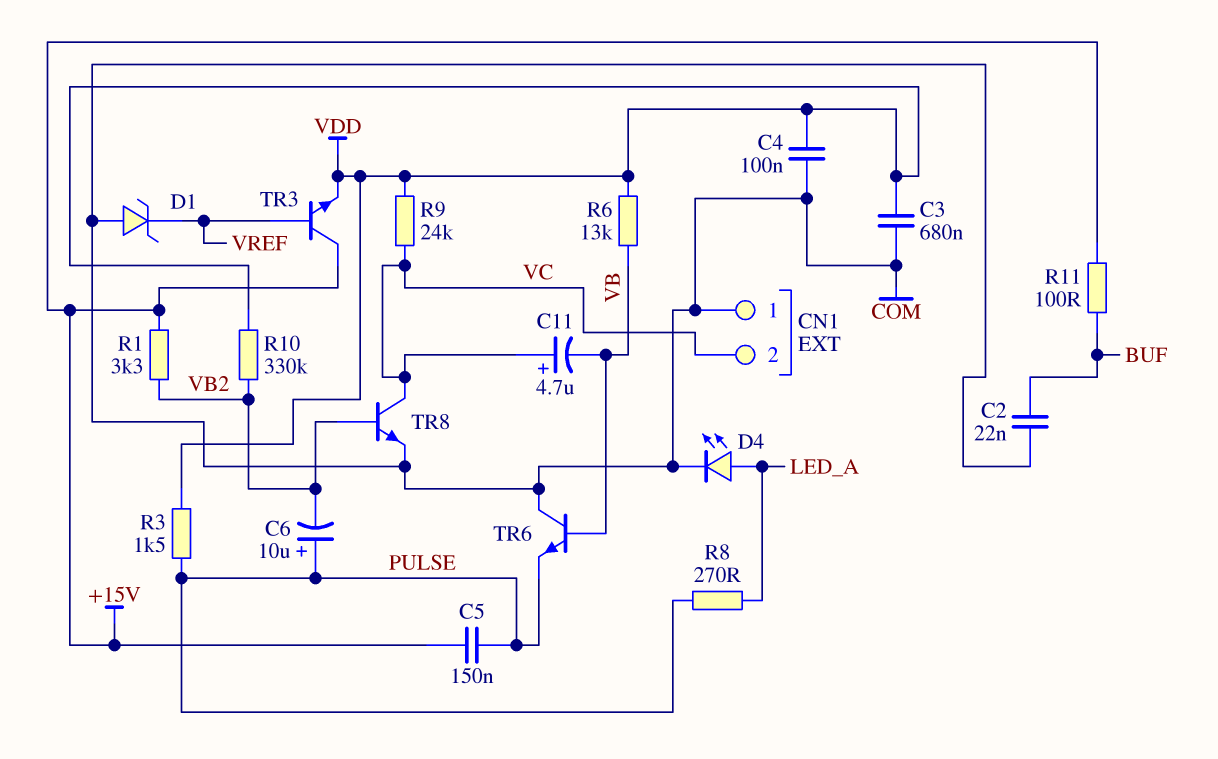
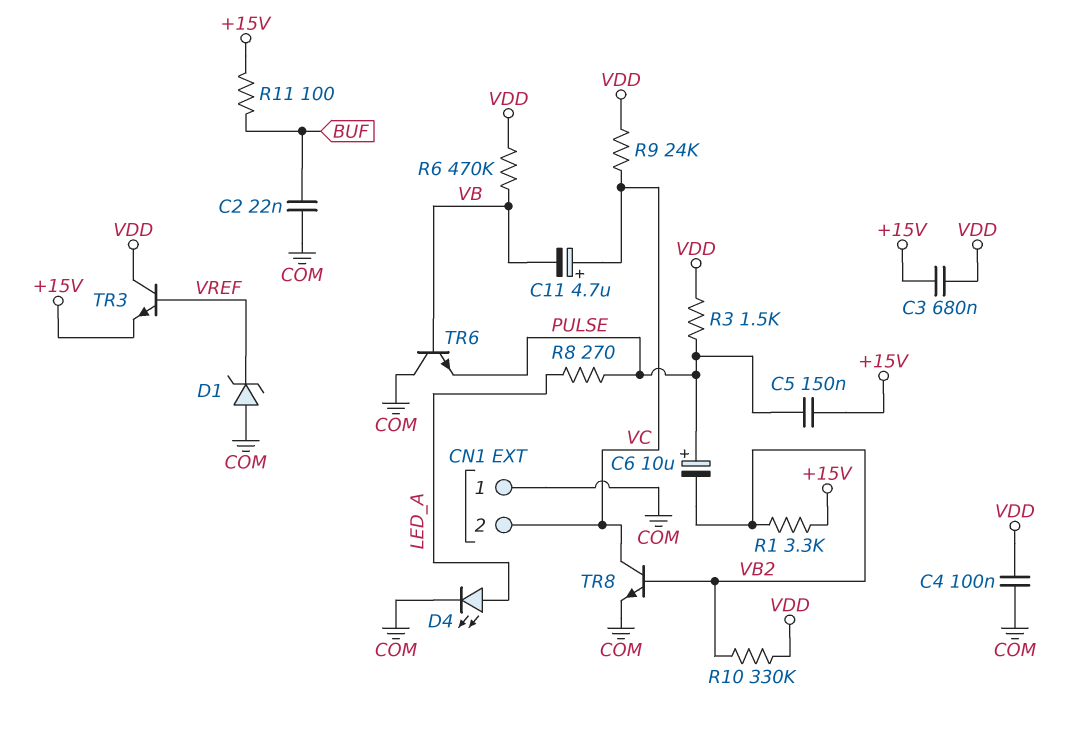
C3: 680nF (COM, VDD) -> 680nF (+15V, VDD)
R6: 13k (VB, VDD) -> 470k (VB, VDD)
TR3: NPN (B VREF, C +15V, E VDD) -> NPN (B VREF, C VDD, E +15V)

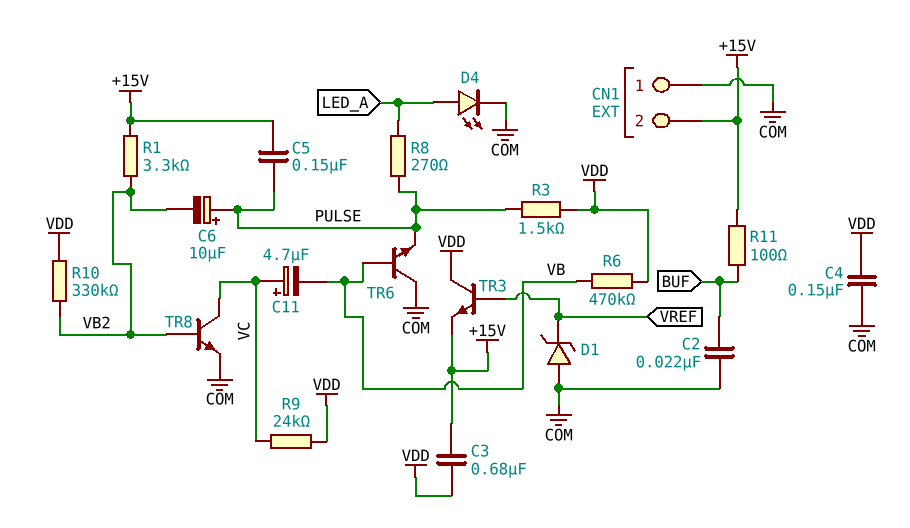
C4: 100nF (COM, VDD) -> 150nF (COM, VDD)
CN1 pin 2: VC -> +15V

